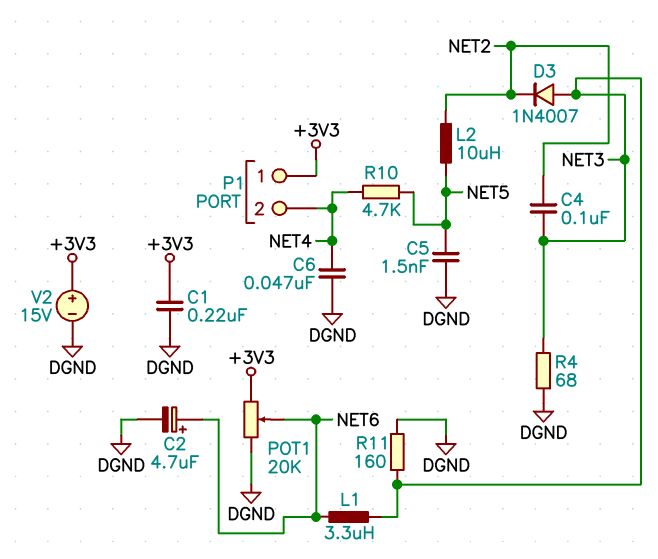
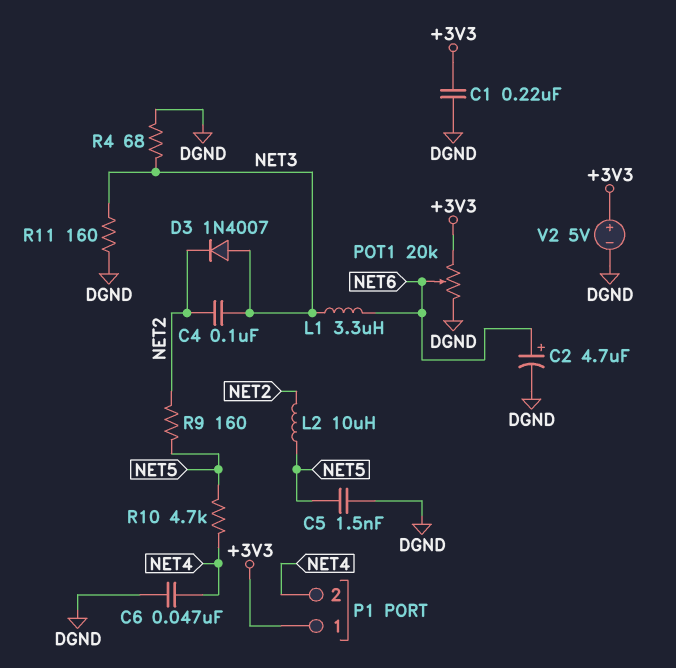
R9: none -> 160 (NET2, NET5)
V2: 15V (plus +3V3, minus DGND) -> 5V (plus +3V3, minus DGND)

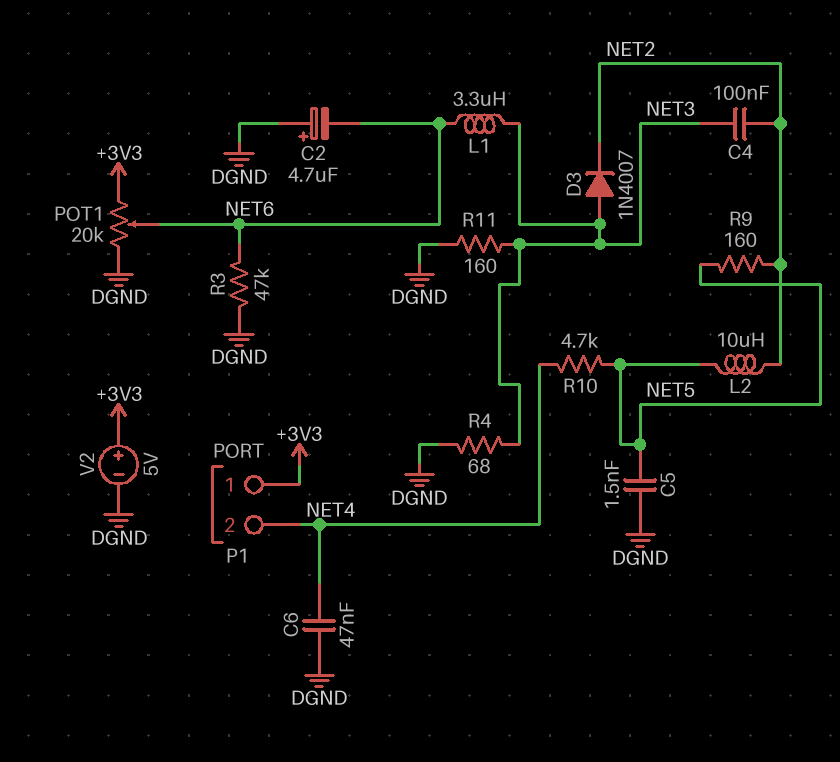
C1: 220nF (+3V3, DGND) -> none
C2: 4.7uF (plus NET6, minus DGND) -> 4.7uF (plus DGND, minus NET6)
R3: none -> 47k (DGND, NET6)

